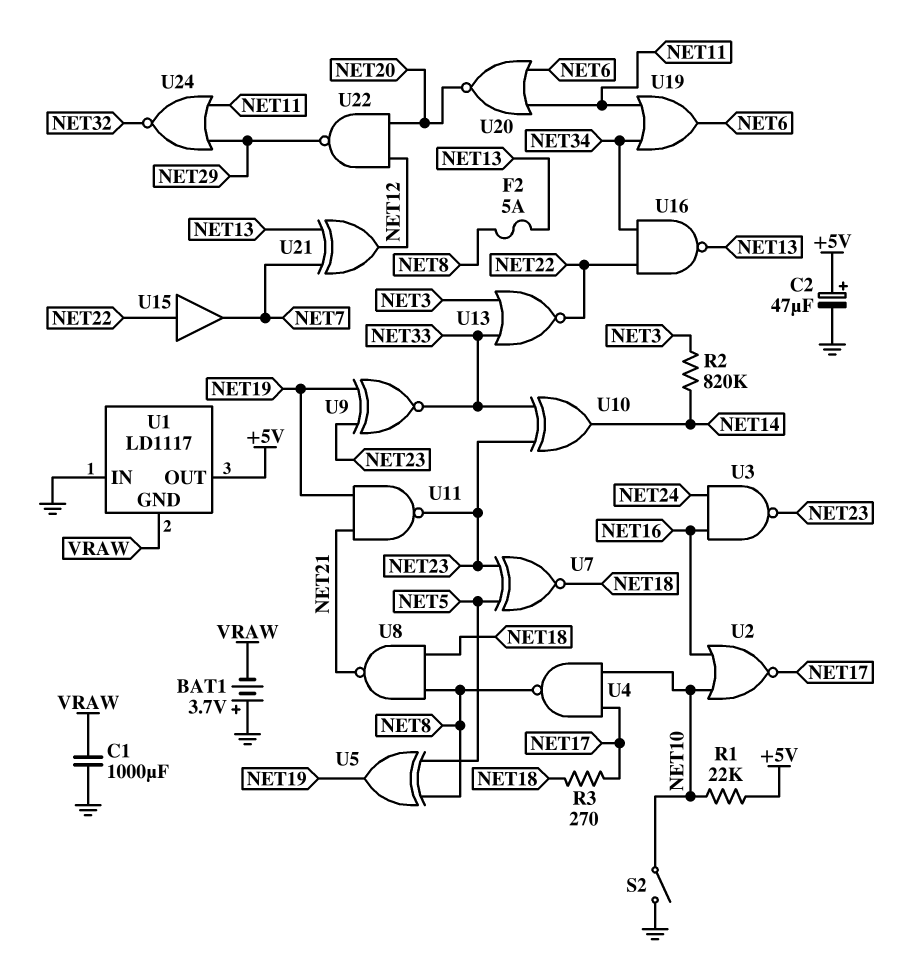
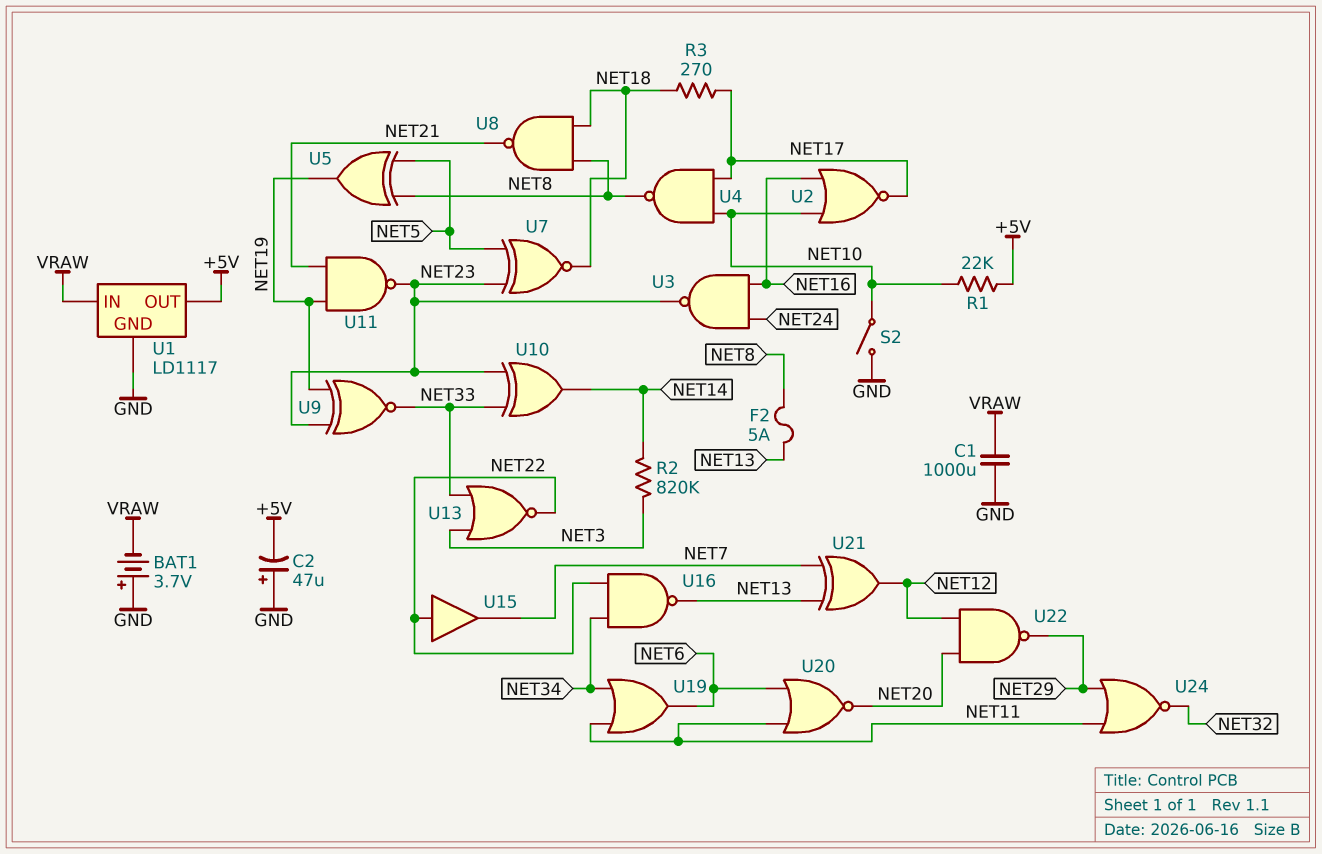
C2: 47uF (plus +5V, minus GND) -> 47uF (plus GND, minus +5V)
U1 pin GND: VRAW -> GND
U1 pin IN: GND -> VRAW

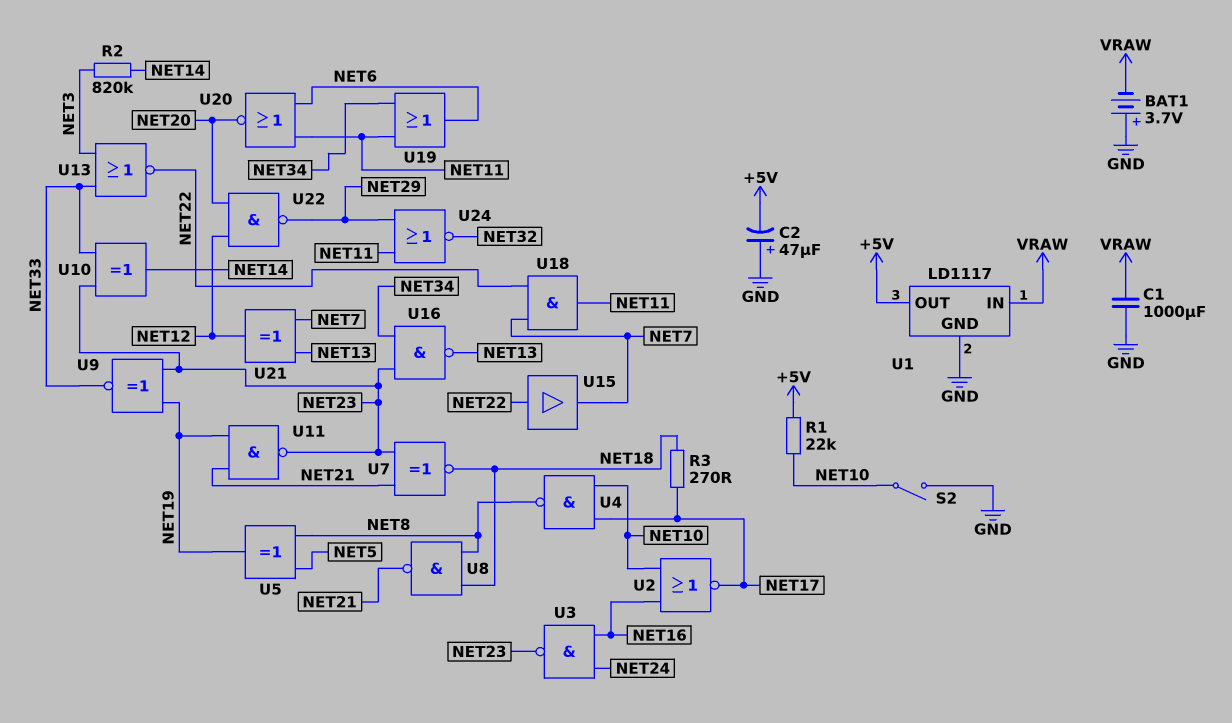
F2: 5A (NET8, NET13) -> none
U7: XNOR (in NET5, in NET23, out NET18) -> XNOR (in NET21, in NET23, out NET18)
U16: NAND (in NET22, in NET34, out NET13) -> NAND (in NET23, in NET34, out NET13)
U18: none -> AND (in NET7, in NET22, out NET11)

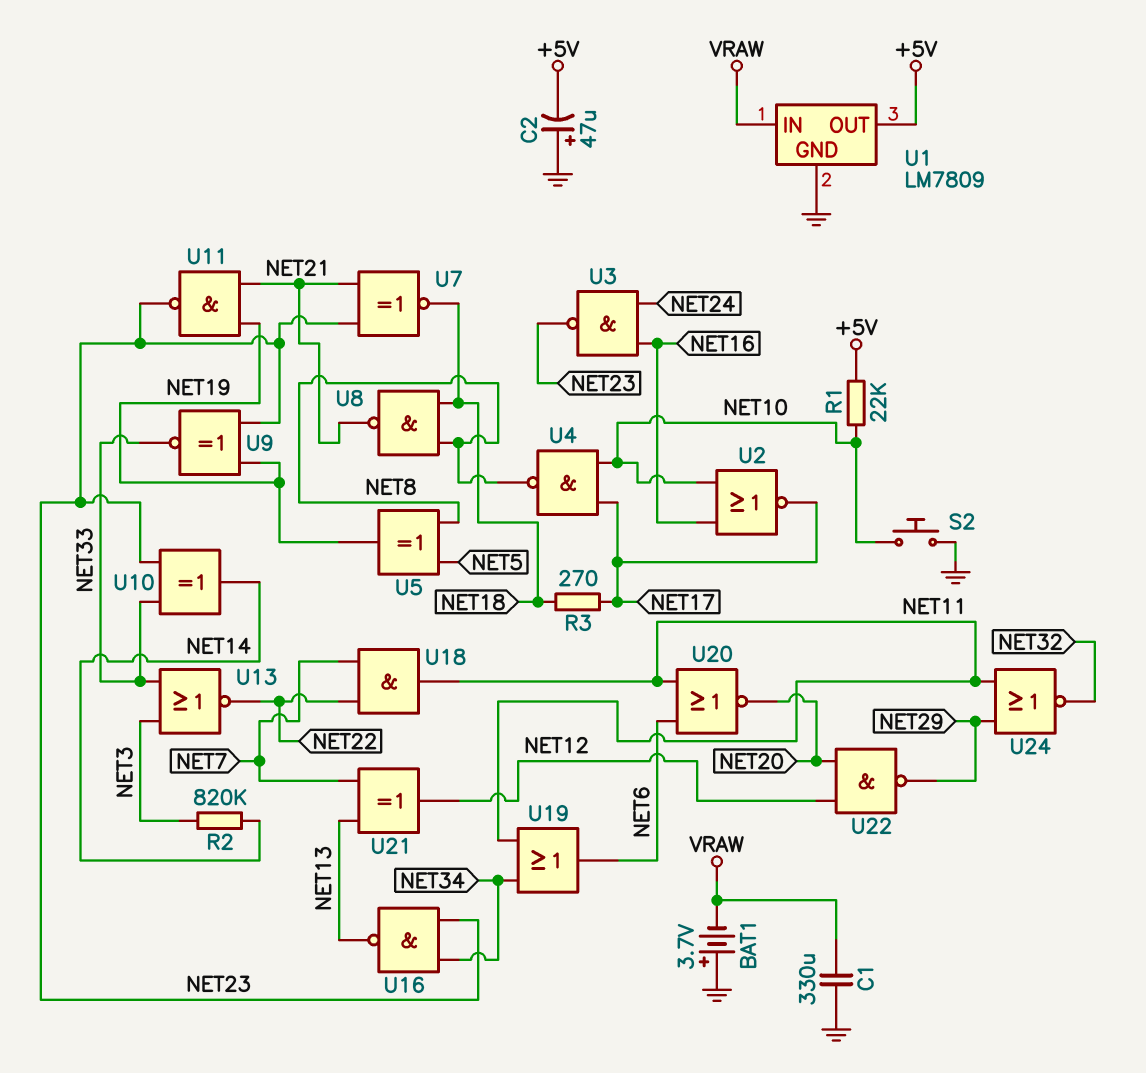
C1: 1000uF (GND, VRAW) -> 330uF (GND, VRAW)
S2: switch (GND, NET10) -> button (GND, NET10)
U1: LD1117 -> LM7809
U15: buffer (in NET22, out NET7) -> none

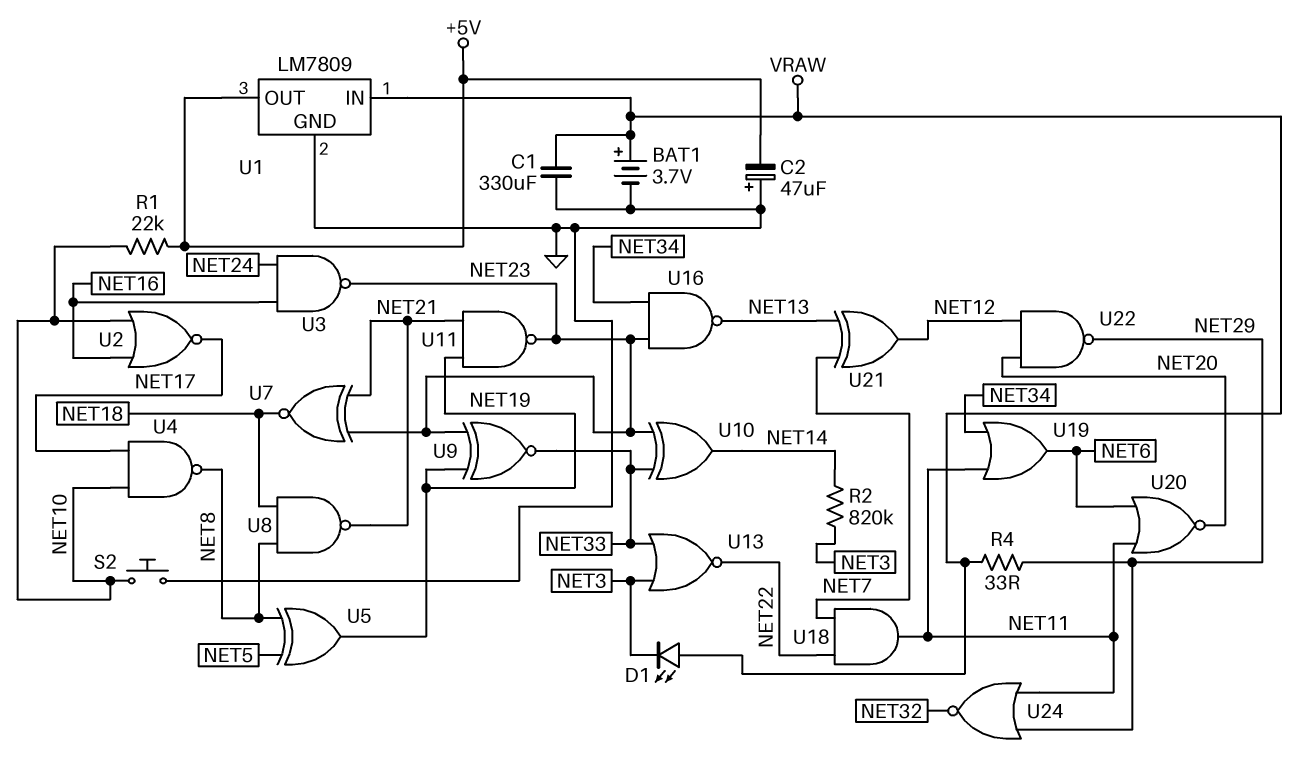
BAT1: 3.7V (plus GND, minus VRAW) -> 3.7V (plus VRAW, minus GND)
D1: none -> LED (A VRAW, K NET3)
R3: 270 (NET17, NET18) -> none
R4: none -> 33 (NET29, VRAW)

